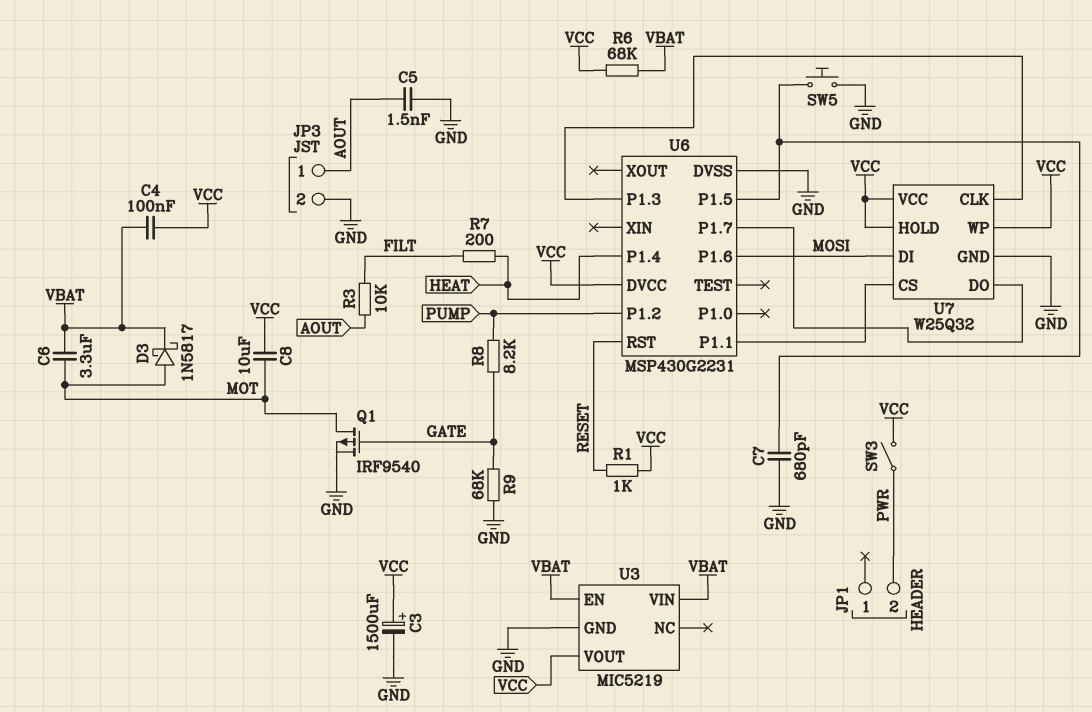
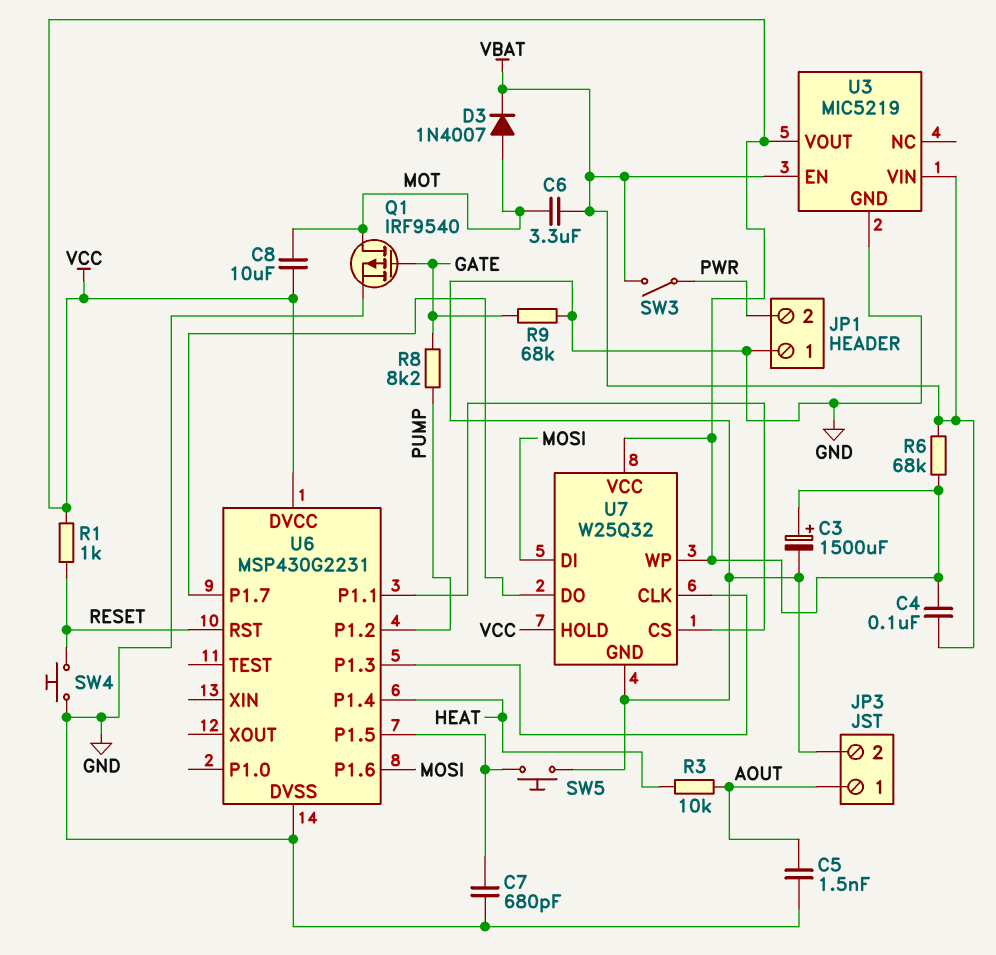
D3: schottky 1N5817 (A MOT, K VBAT) -> diode 1N4007 (A MOT, K VBAT)
JP1 pin 1: none -> GND
R3: 10k (AOUT, FILT) -> 10k (AOUT, HEAT)
R7: 200 (FILT, HEAT) -> none
SW3: switch (PWR, VCC) -> switch (PWR, VBAT)
SW4: none -> button (GND, RESET)

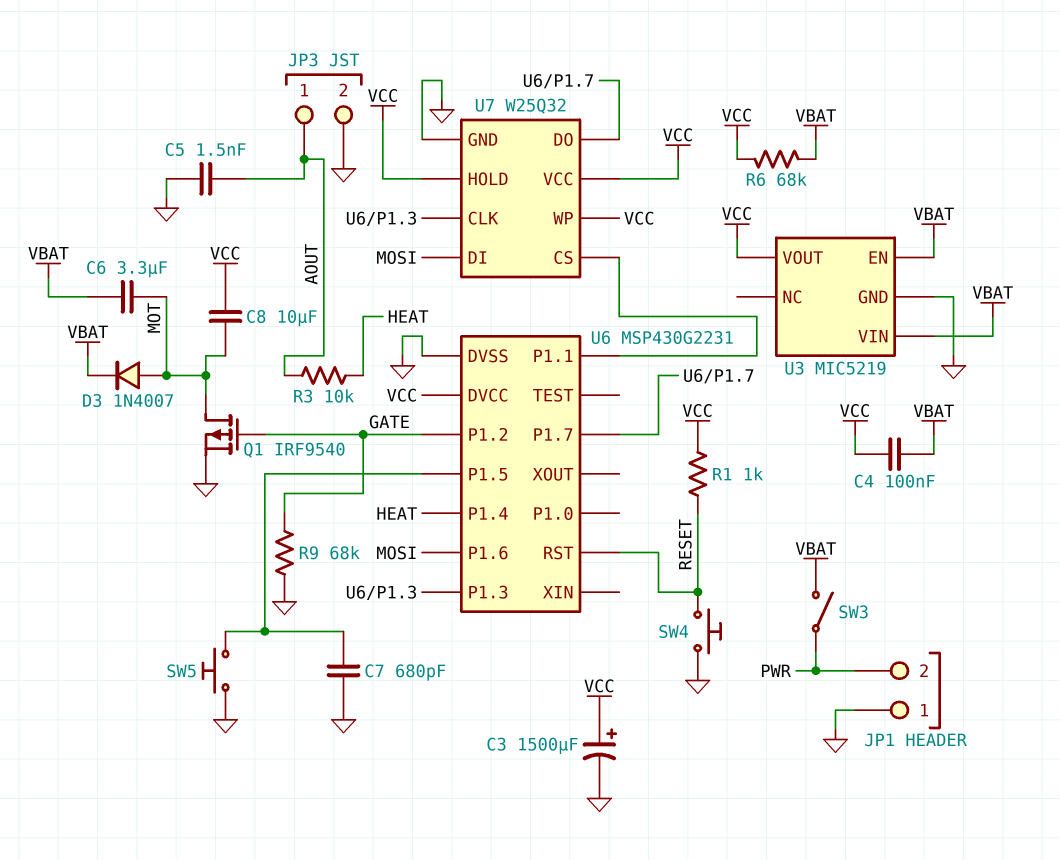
R8: 8.2k (GATE, PUMP) -> none
U6 pin P1.2: PUMP -> GATE

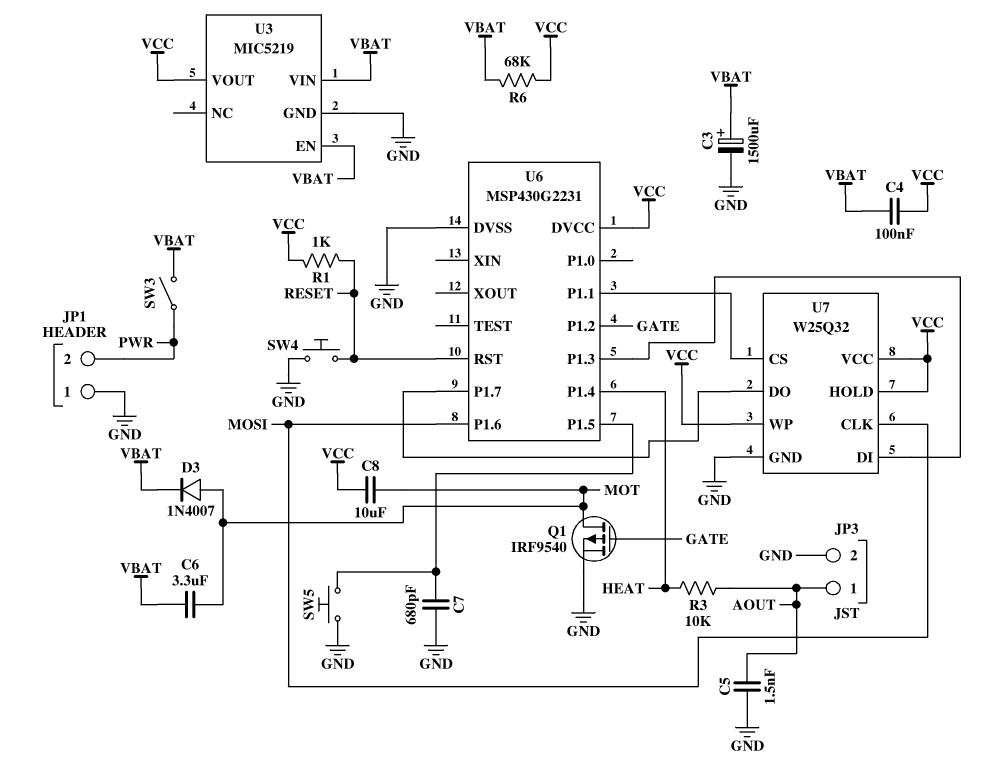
C3: 1500uF (plus VCC, minus GND) -> 1500uF (plus VBAT, minus GND)
R9: 68k (GATE, GND) -> none
U7 pin CLK: U6/P1.3 -> MOSI
U7 pin DI: MOSI -> U6/P1.3

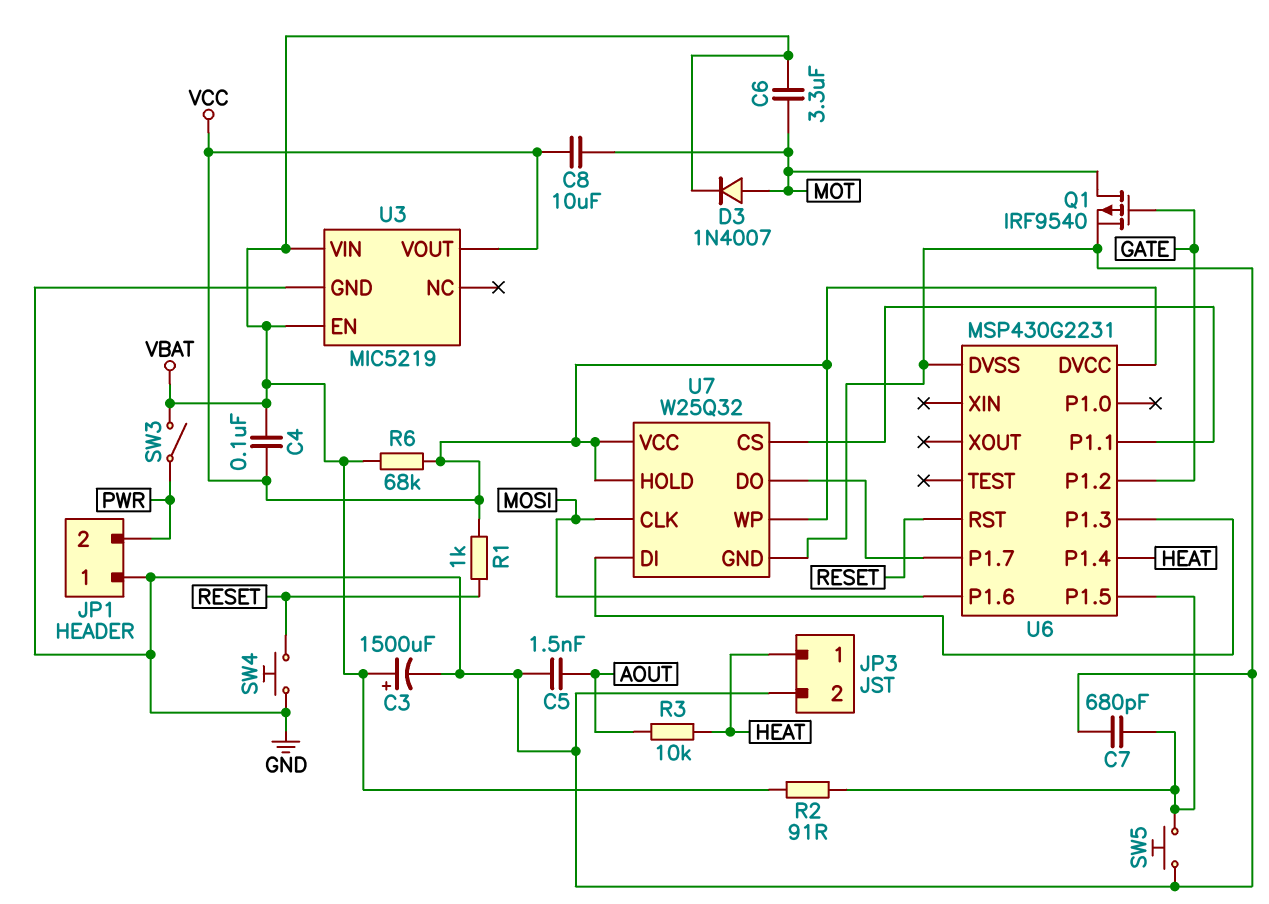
JP3 pin 1: AOUT -> HEAT
R2: none -> 91 (U6/P1.5, VBAT)

